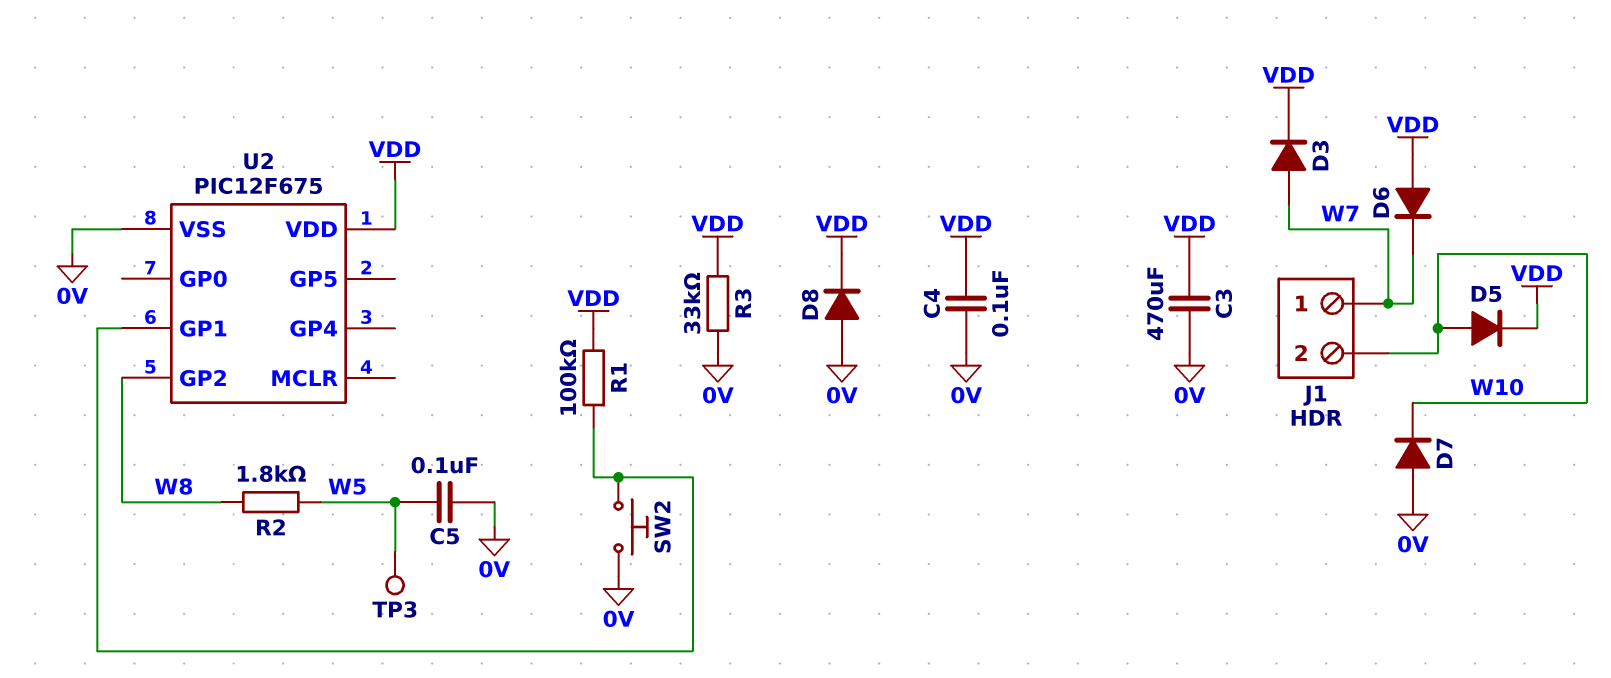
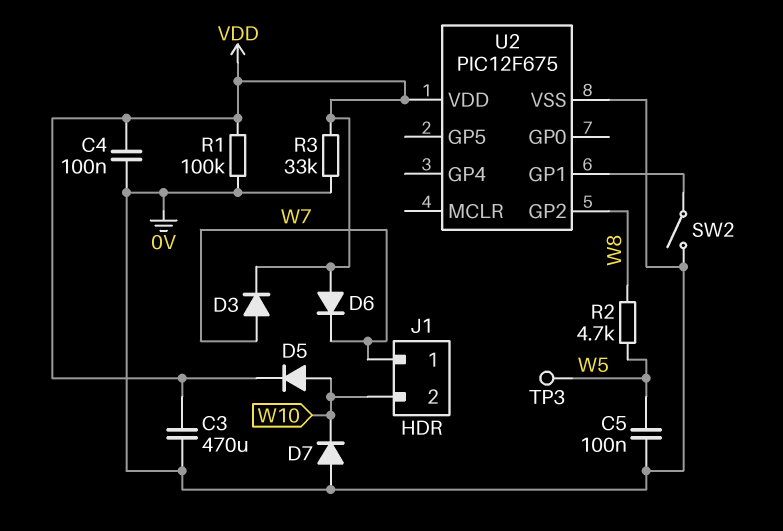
D8: diode (A 0V, K VDD) -> none
R1: 100k (U2/GP1, VDD) -> 100k (0V, VDD)
R2: 1.8k (W5, W8) -> 4.7k (W5, W8)
SW2: button (0V, U2/GP1) -> switch (0V, U2/GP1)

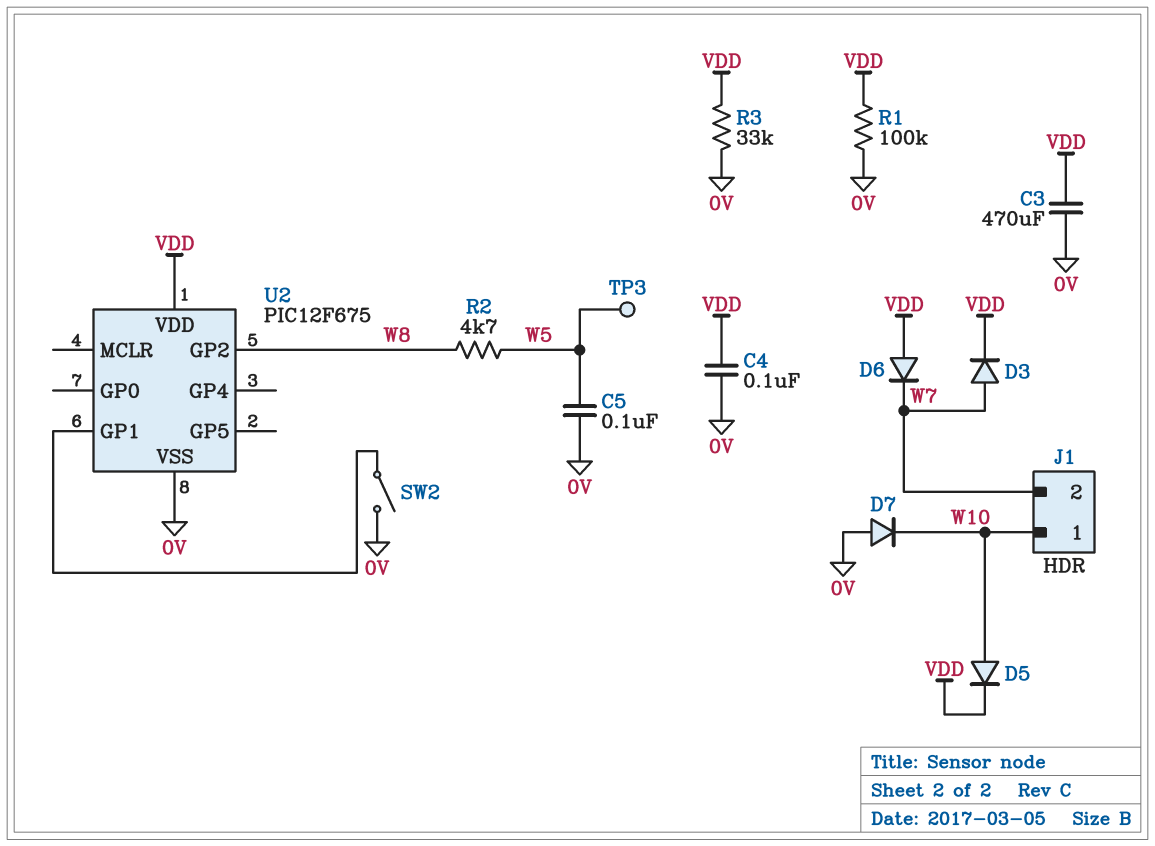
J1 pin 1: W7 -> W10
J1 pin 2: W10 -> W7

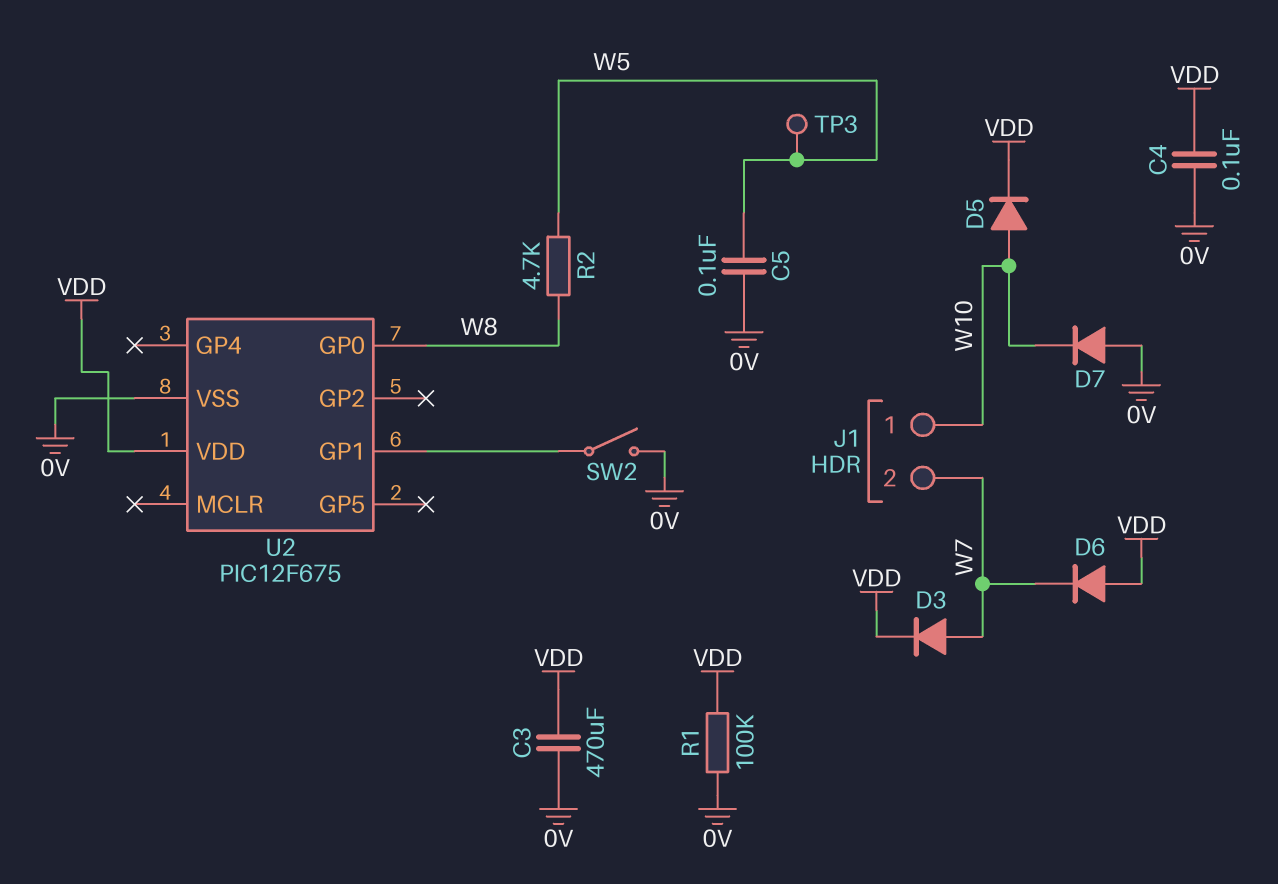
R3: 33k (0V, VDD) -> none
U2 pin GP0: none -> W8
U2 pin GP2: W8 -> none

